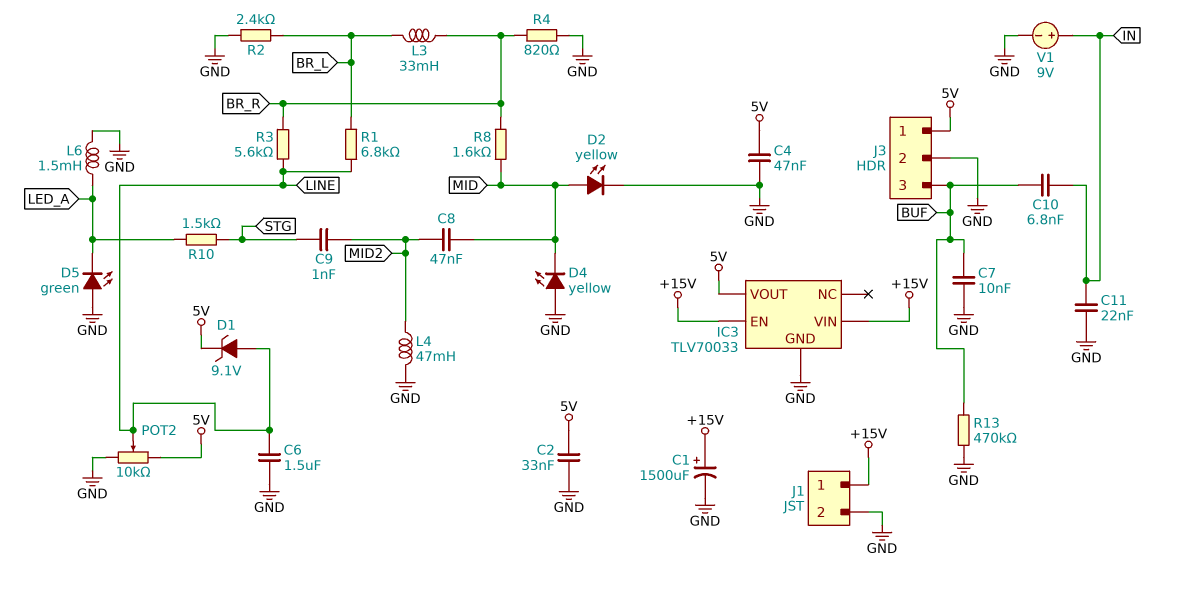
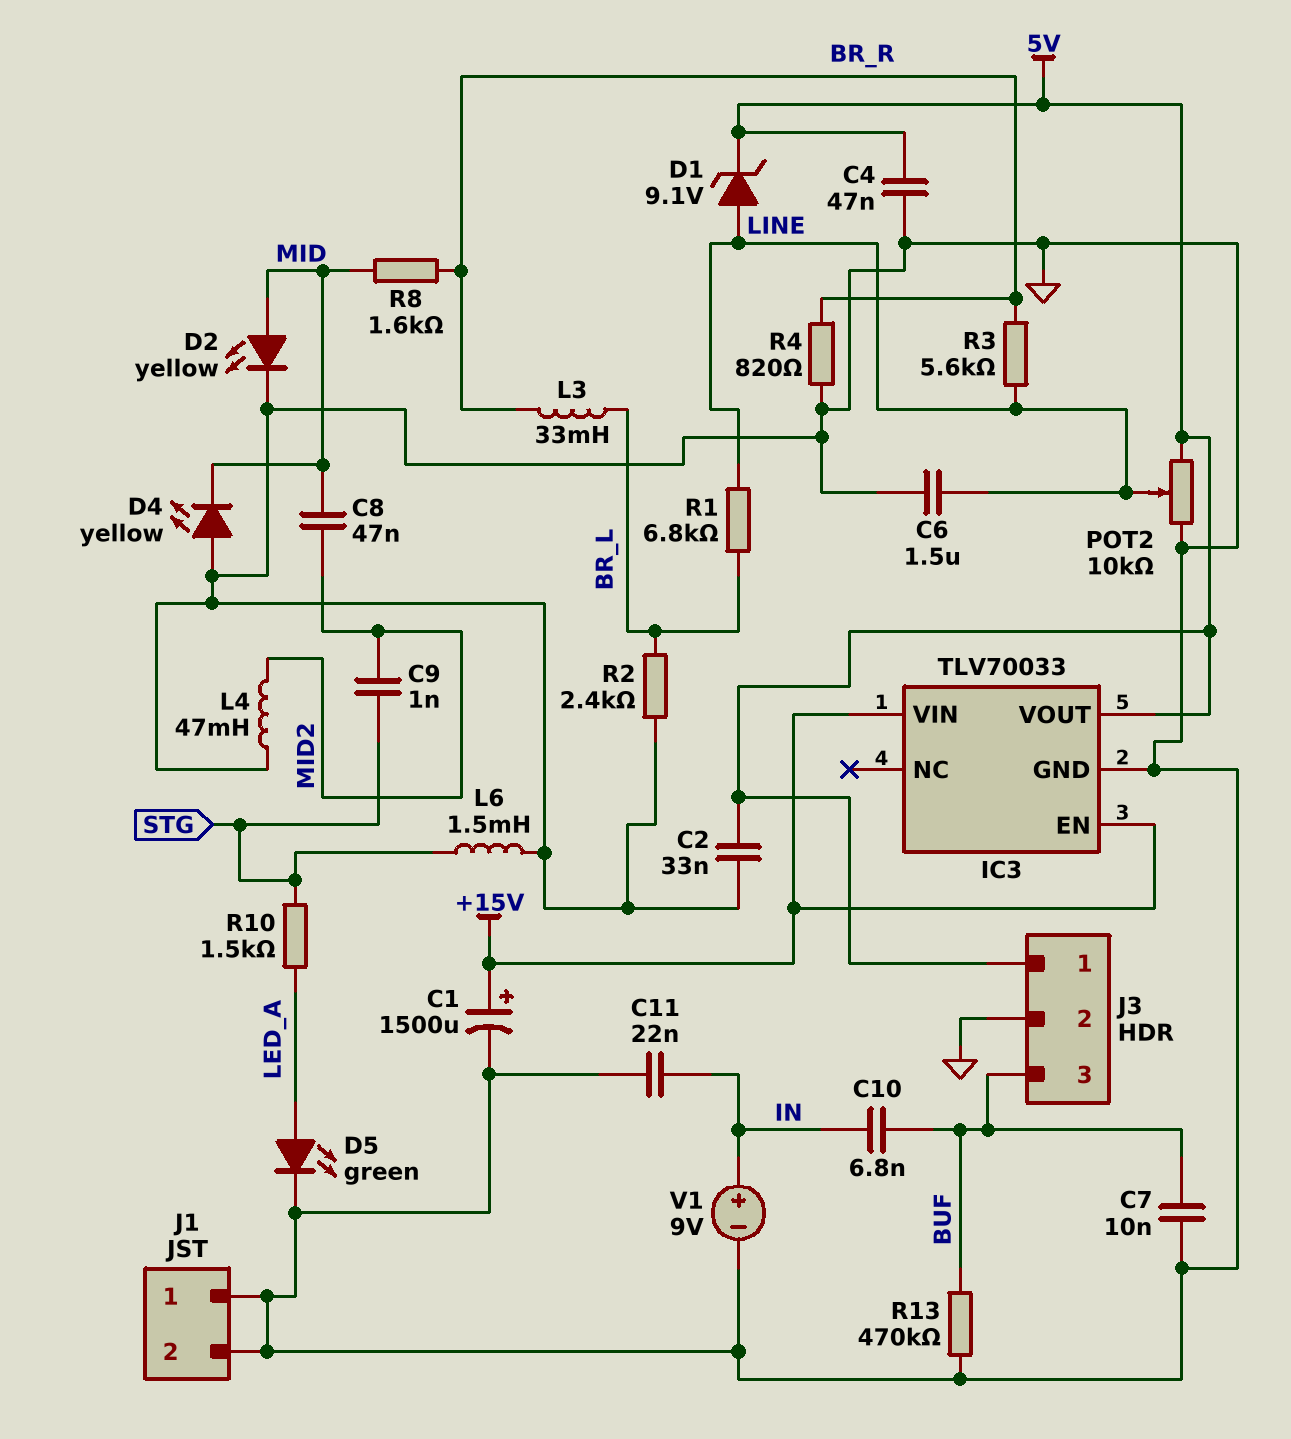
D5: LED green (A GND, K LED_A) -> LED green (A LED_A, K GND)
J1 pin 1: +15V -> GND
L6: 1.5mH (GND, LED_A) -> 1.5mH (GND, STG)

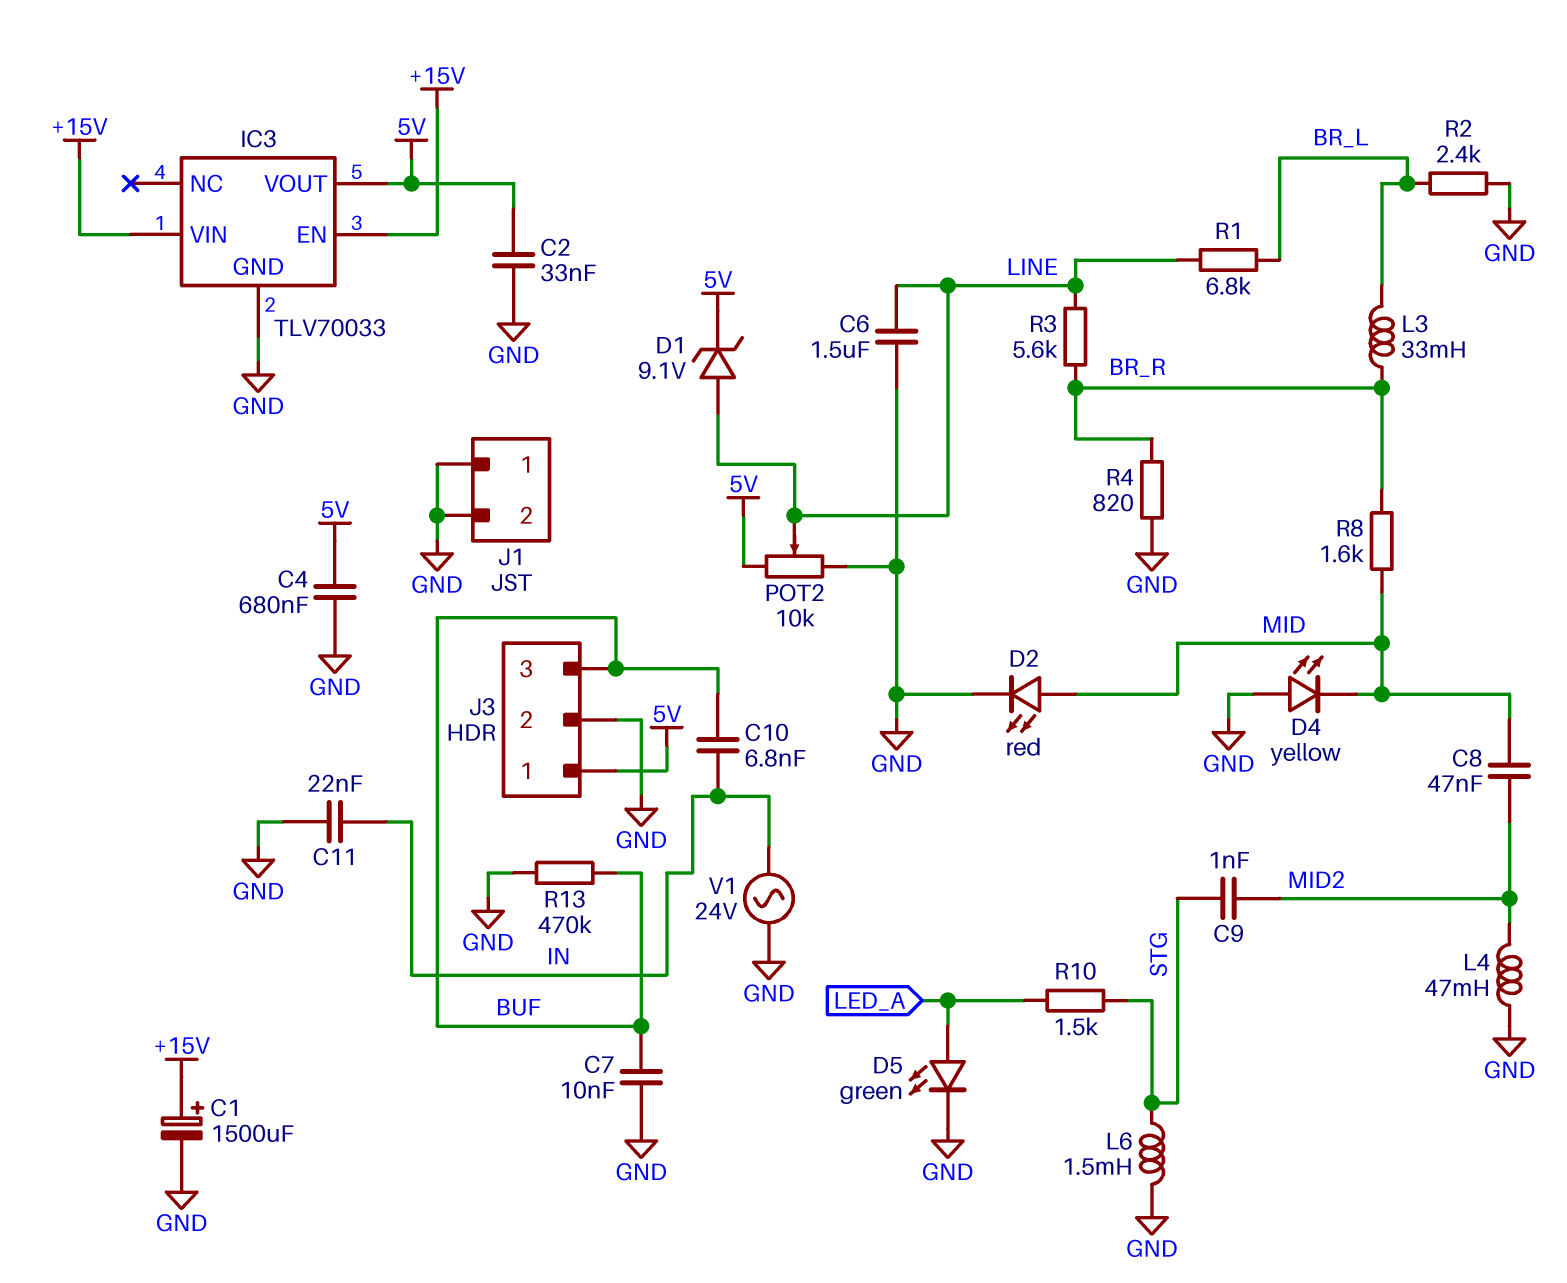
C4: 47nF (5V, GND) -> 680nF (5V, GND)
D2: LED yellow (A MID, K GND) -> LED red (A MID, K GND)
V1: 9V (plus IN, minus GND) -> AC 24V (GND, IN)

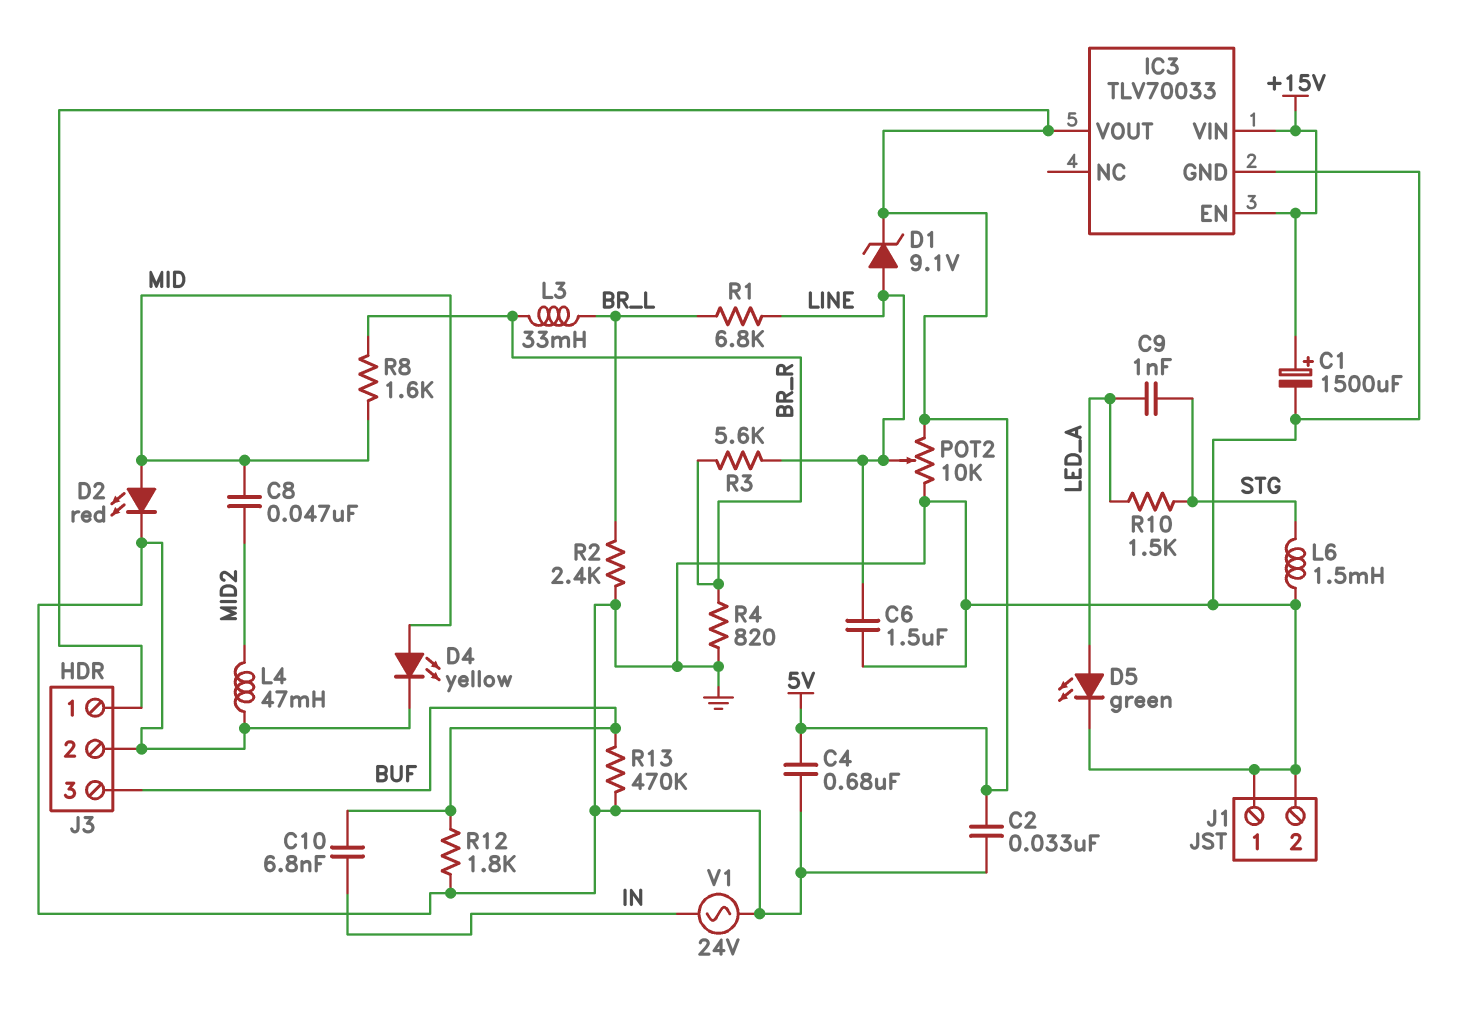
C7: 10nF (BUF, GND) -> none
C9: 1nF (MID2, STG) -> 1nF (LED_A, STG)
C11: 22nF (GND, IN) -> none
D4: LED yellow (A GND, K MID) -> LED yellow (A MID, K GND)
R12: none -> 1.8k (BUF, GND)

